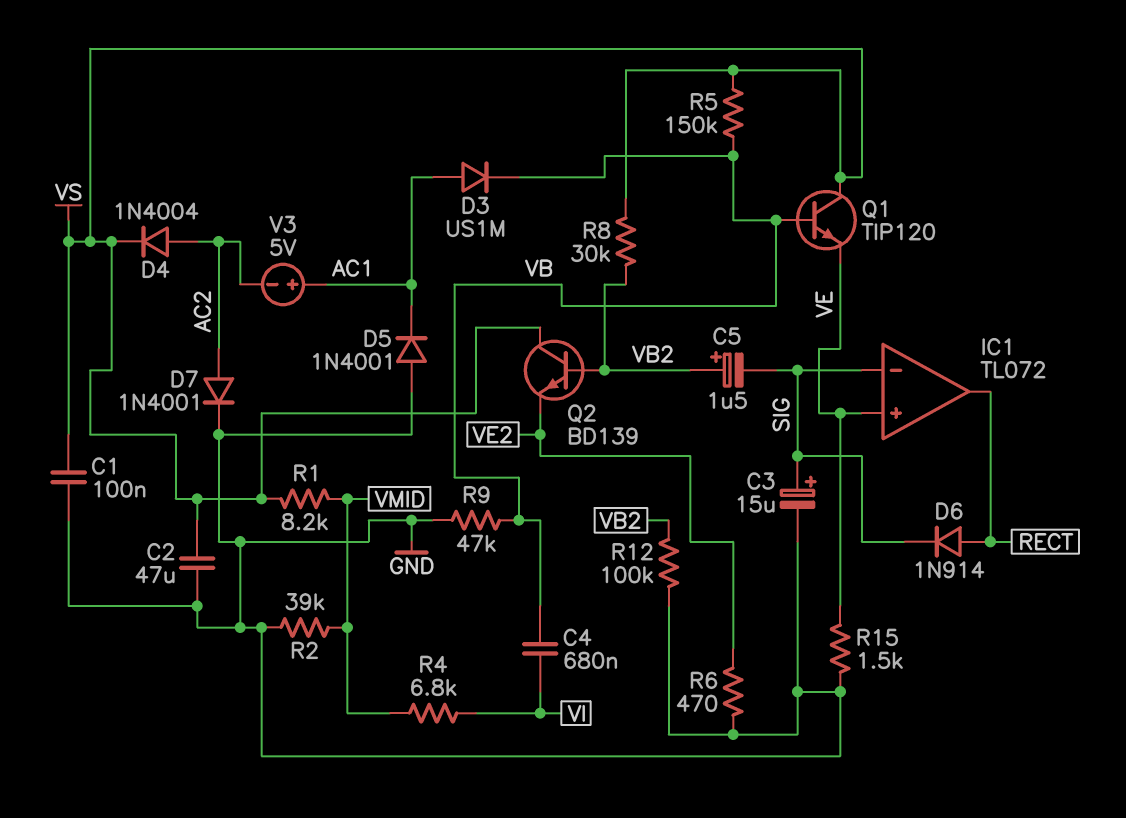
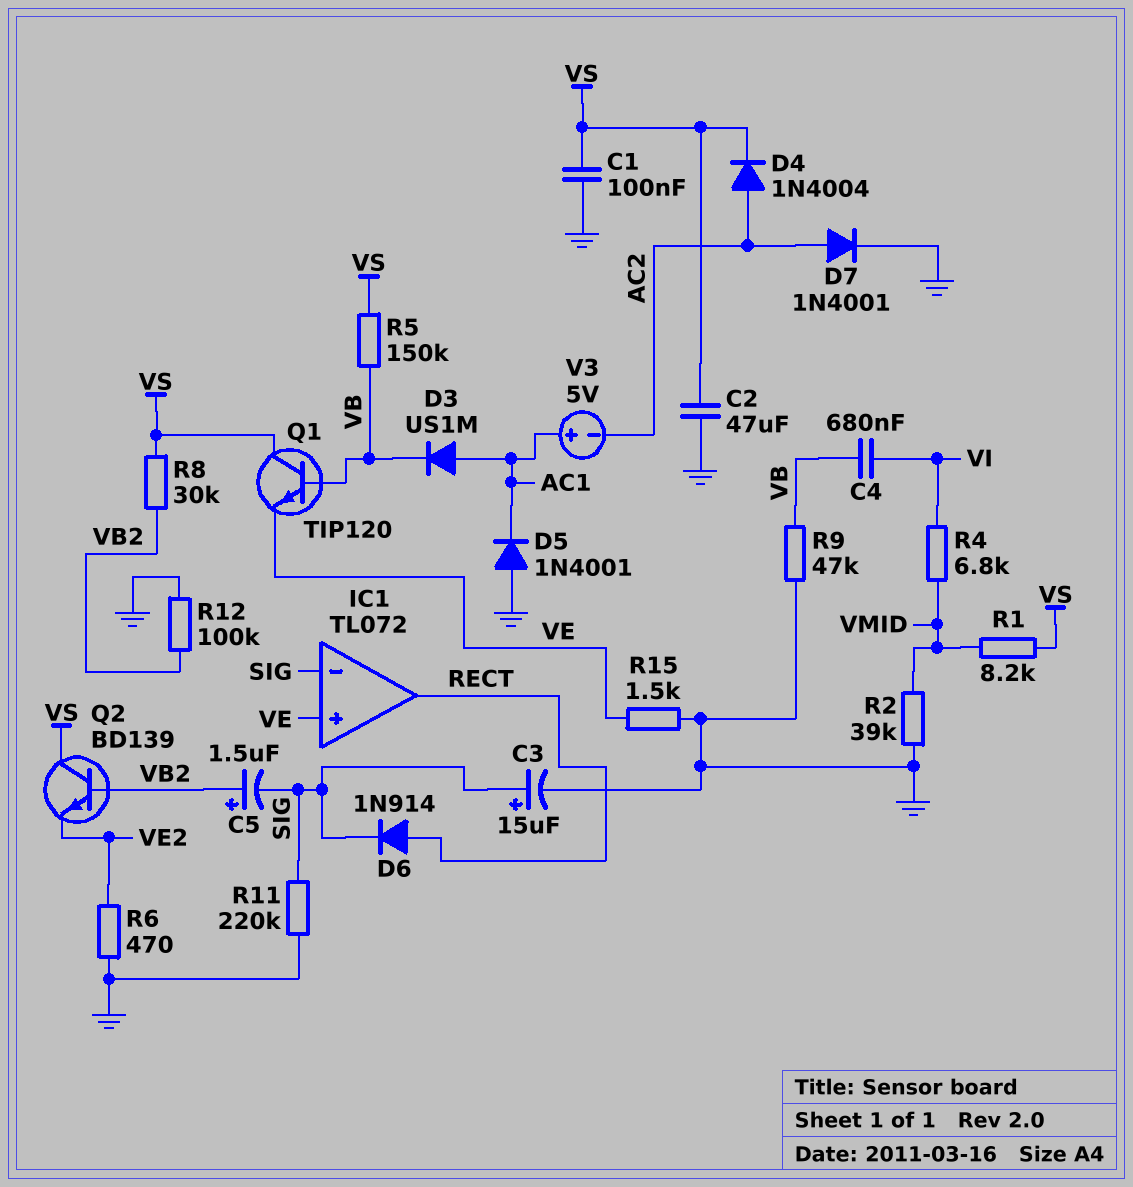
R11: none -> 220k (GND, SIG)

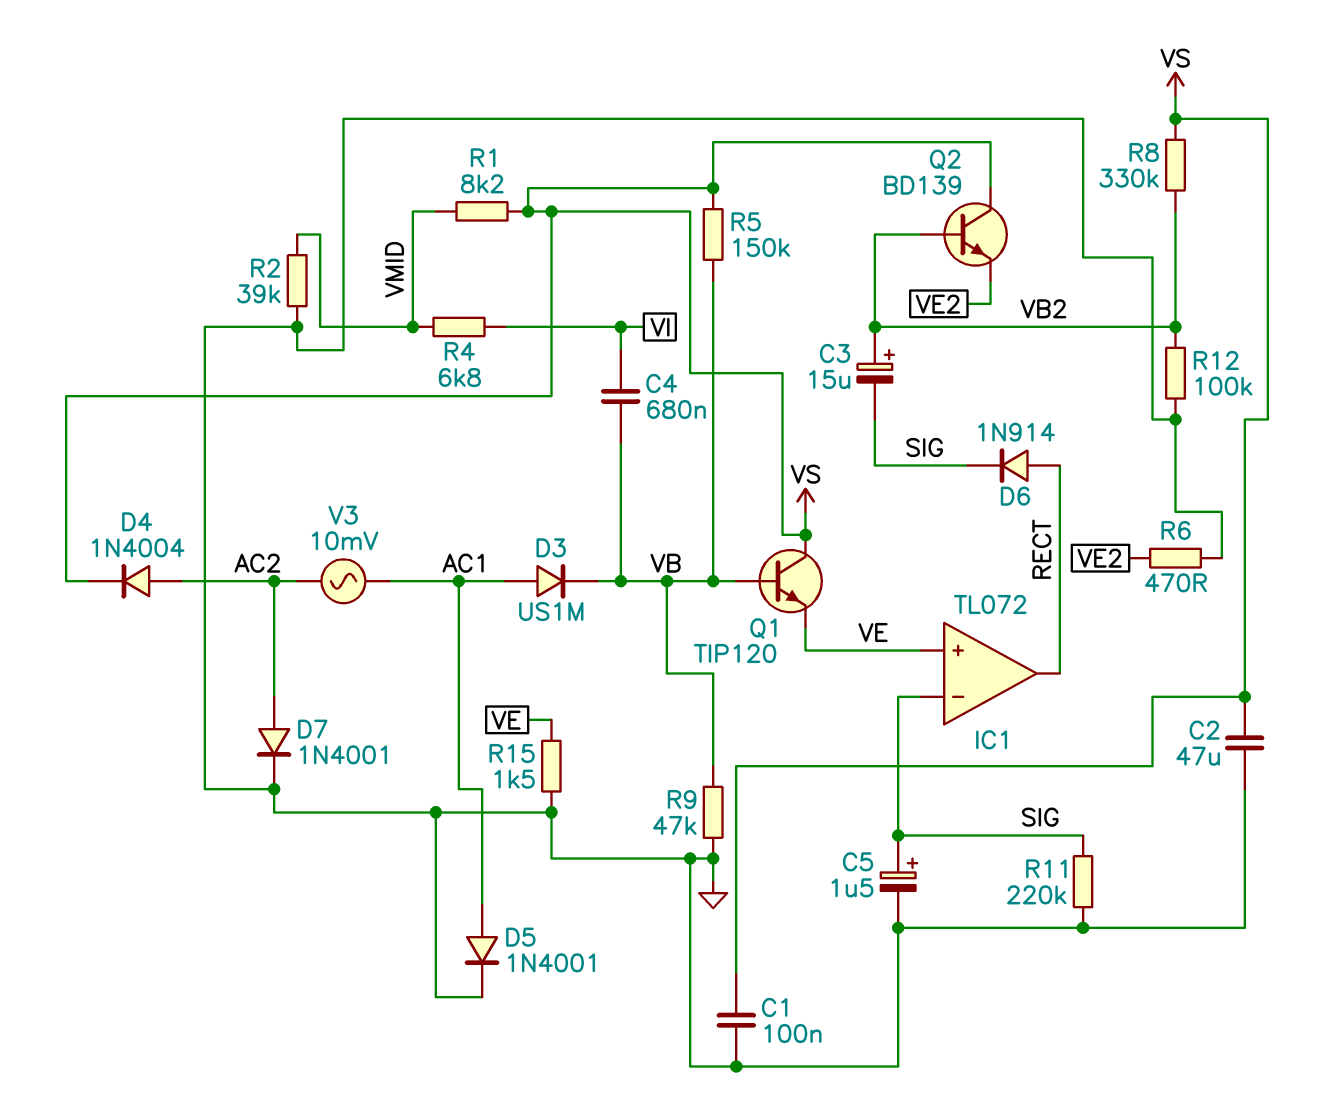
C3: 15uF (plus SIG, minus GND) -> 15uF (plus VB2, minus SIG)
C5: 1.5uF (plus VB2, minus SIG) -> 1.5uF (plus SIG, minus GND)
D5: diode 1N4001 (A GND, K AC1) -> diode 1N4001 (A AC1, K GND)
R8: 30k (VB2, VS) -> 330k (VB2, VS)
V3: 5V (plus AC1, minus AC2) -> AC 10mV (AC1, AC2)

